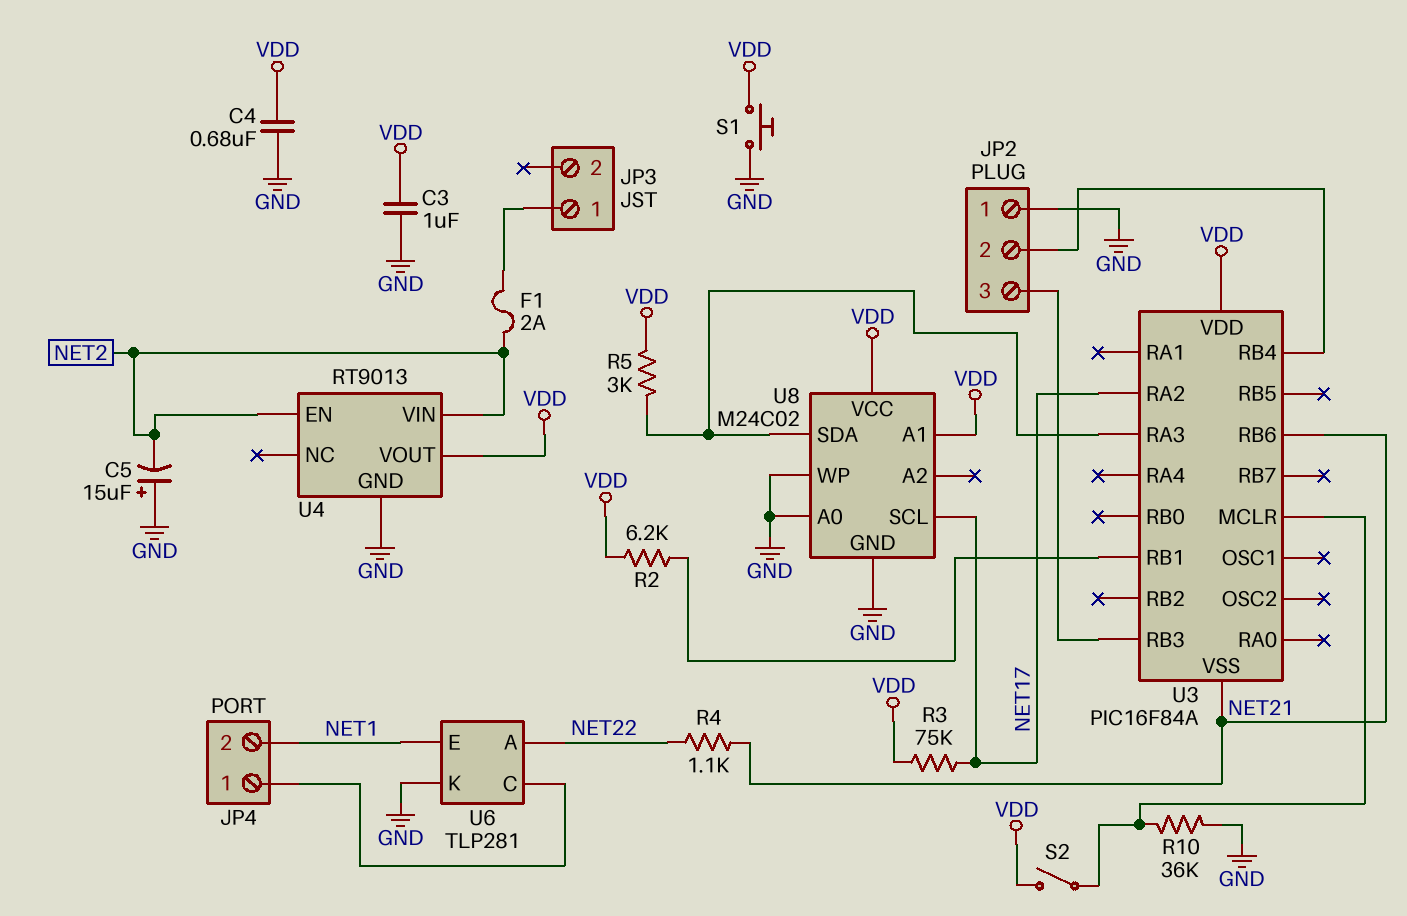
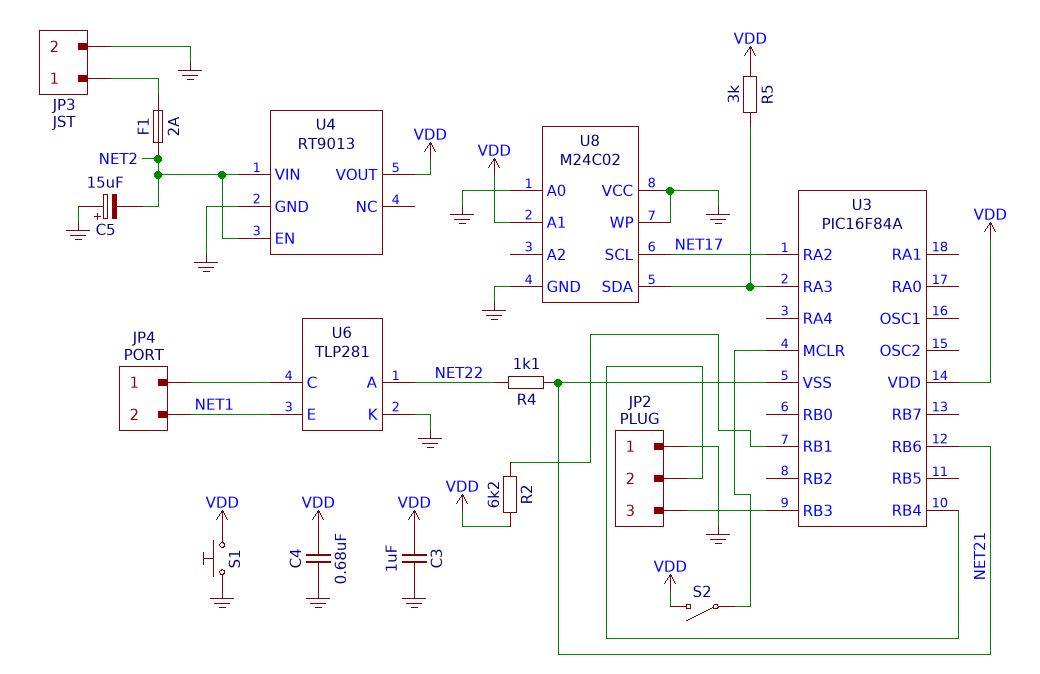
JP3 pin 2: none -> GND
R3: 75k (NET17, VDD) -> none
R10: 36k (GND, U3/MCLR) -> none
U8 pin VCC: VDD -> GND

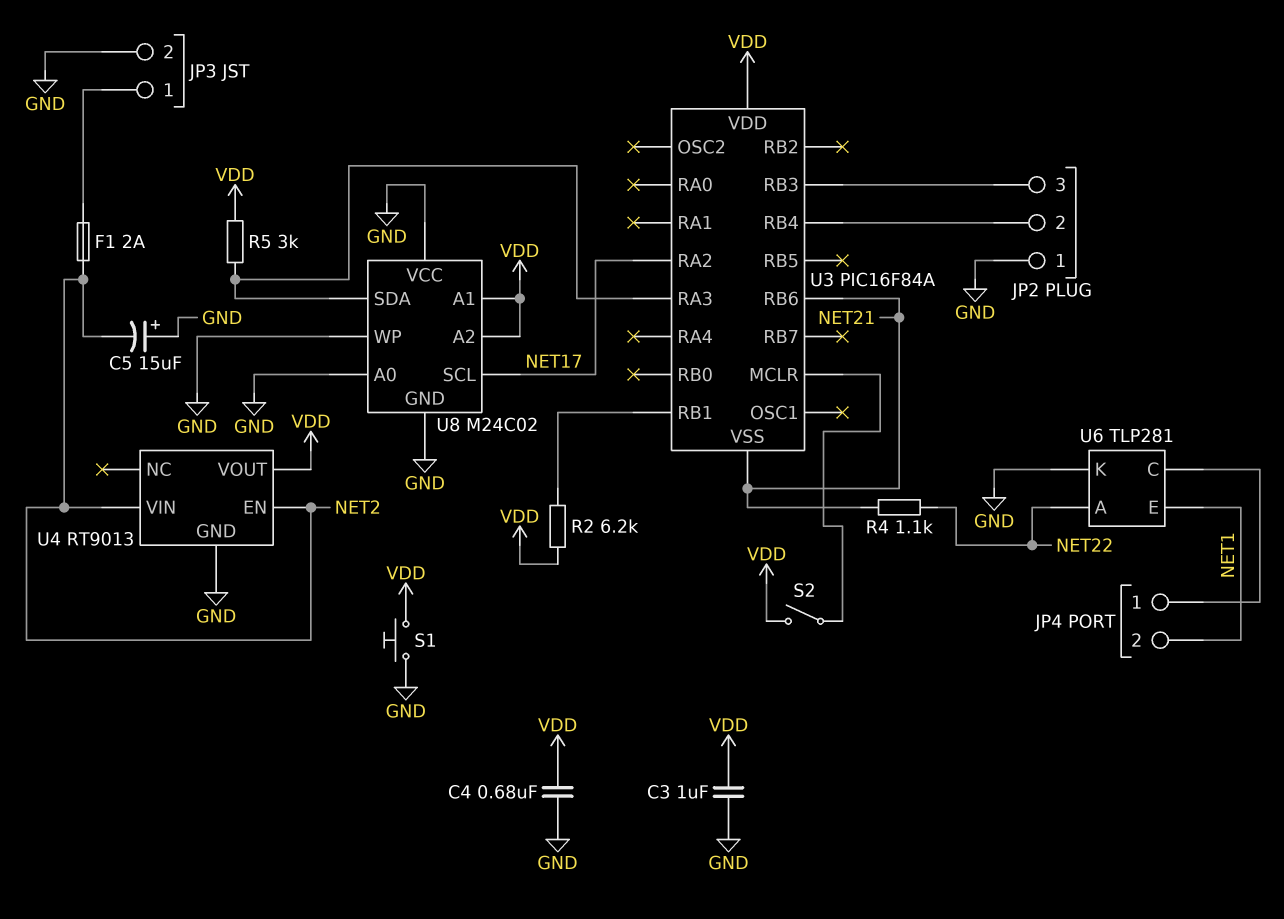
U8 pin A2: none -> VDD

